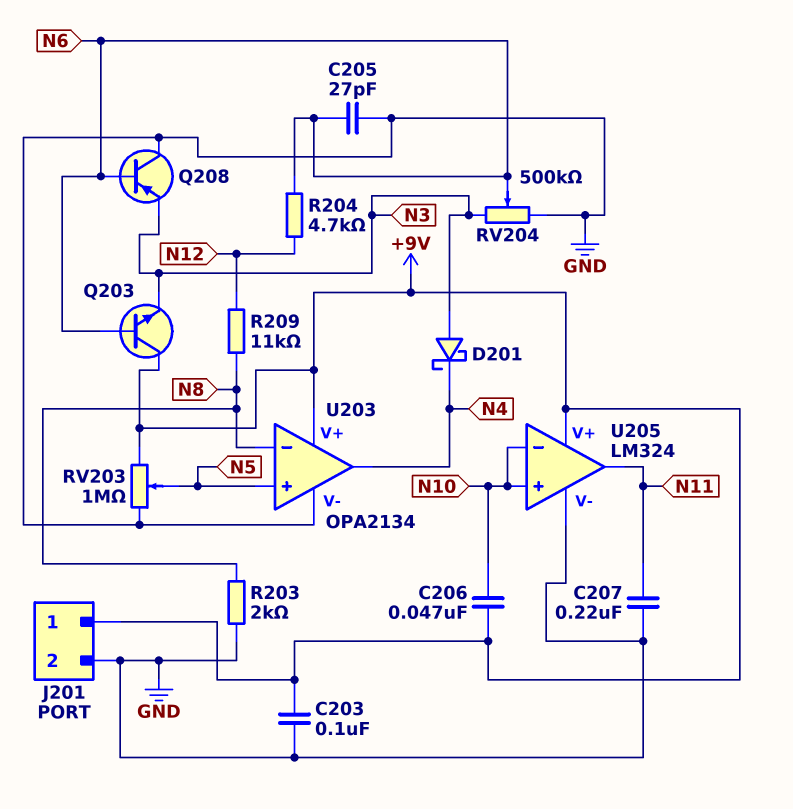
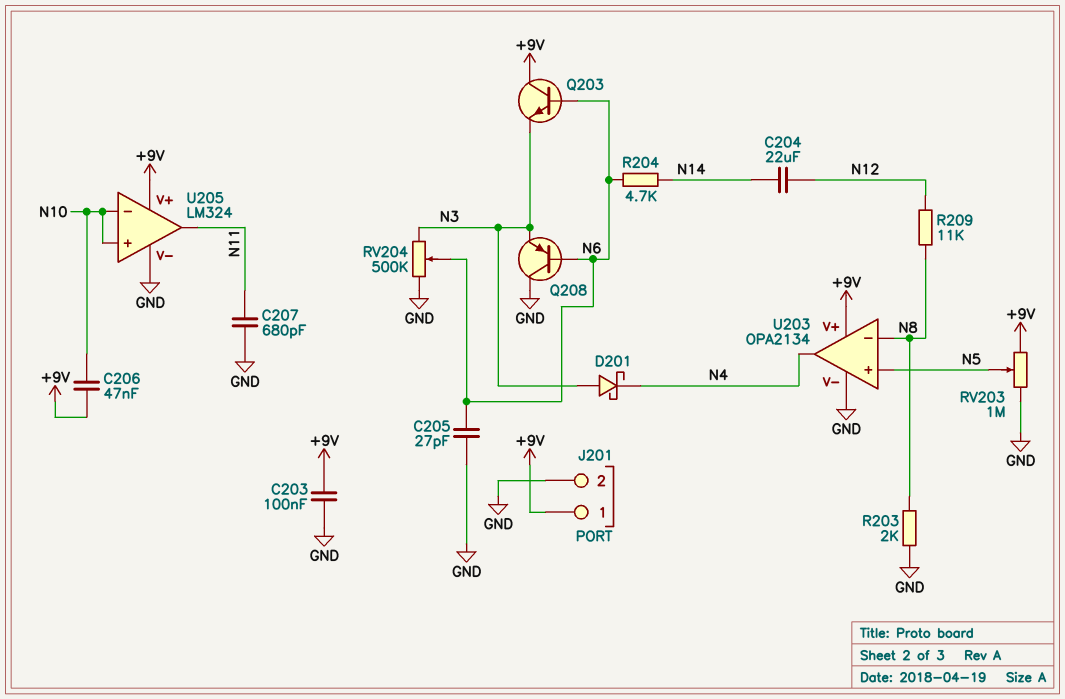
C204: none -> 22uF (N12, N14)
C207: 220nF (GND, N11) -> 680pF (GND, N11)
R204: 4.7k (N6, N12) -> 4.7k (N6, N14)

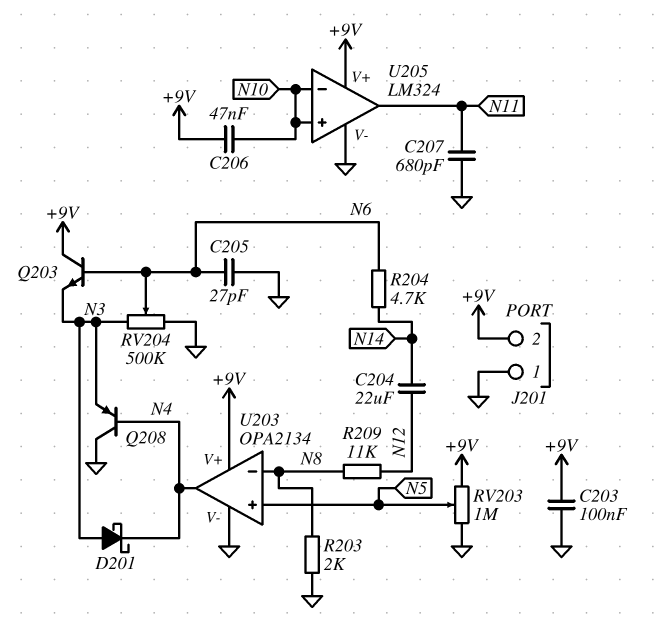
J201 pin 1: +9V -> GND
J201 pin 2: GND -> +9V
Q208: PNP (B N6, C GND, E N3) -> PNP (B N4, C GND, E N3)

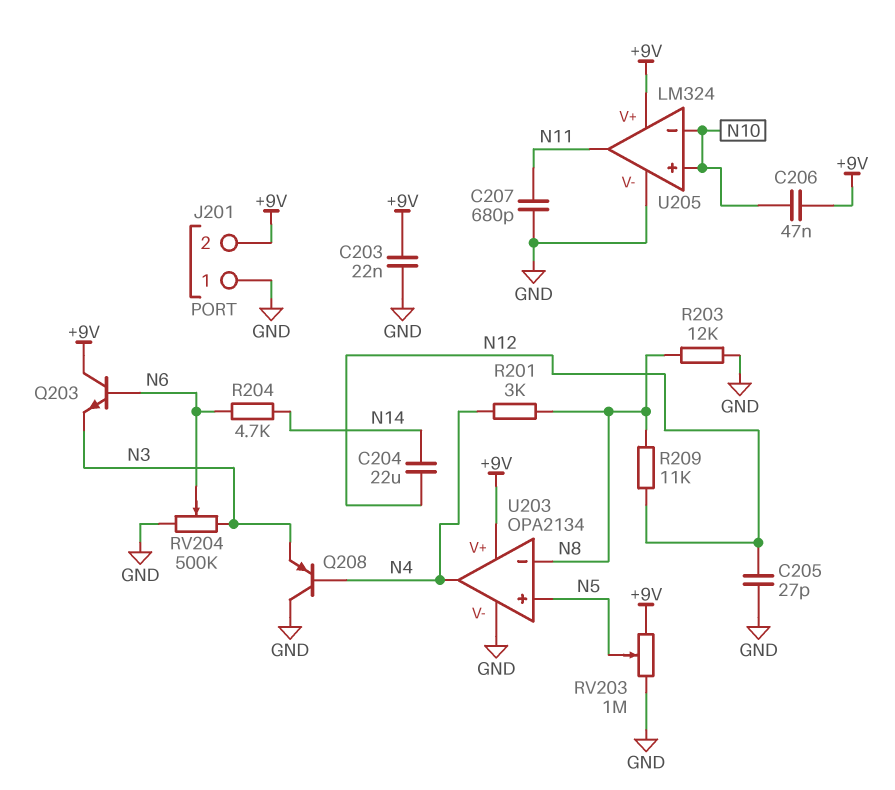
C203: 100nF (+9V, GND) -> 22nF (+9V, GND)
C205: 27pF (GND, N6) -> 27pF (GND, N12)
D201: schottky (A N3, K N4) -> none
R201: none -> 3k (N4, N8)
R203: 2k (GND, N8) -> 12k (GND, N8)

